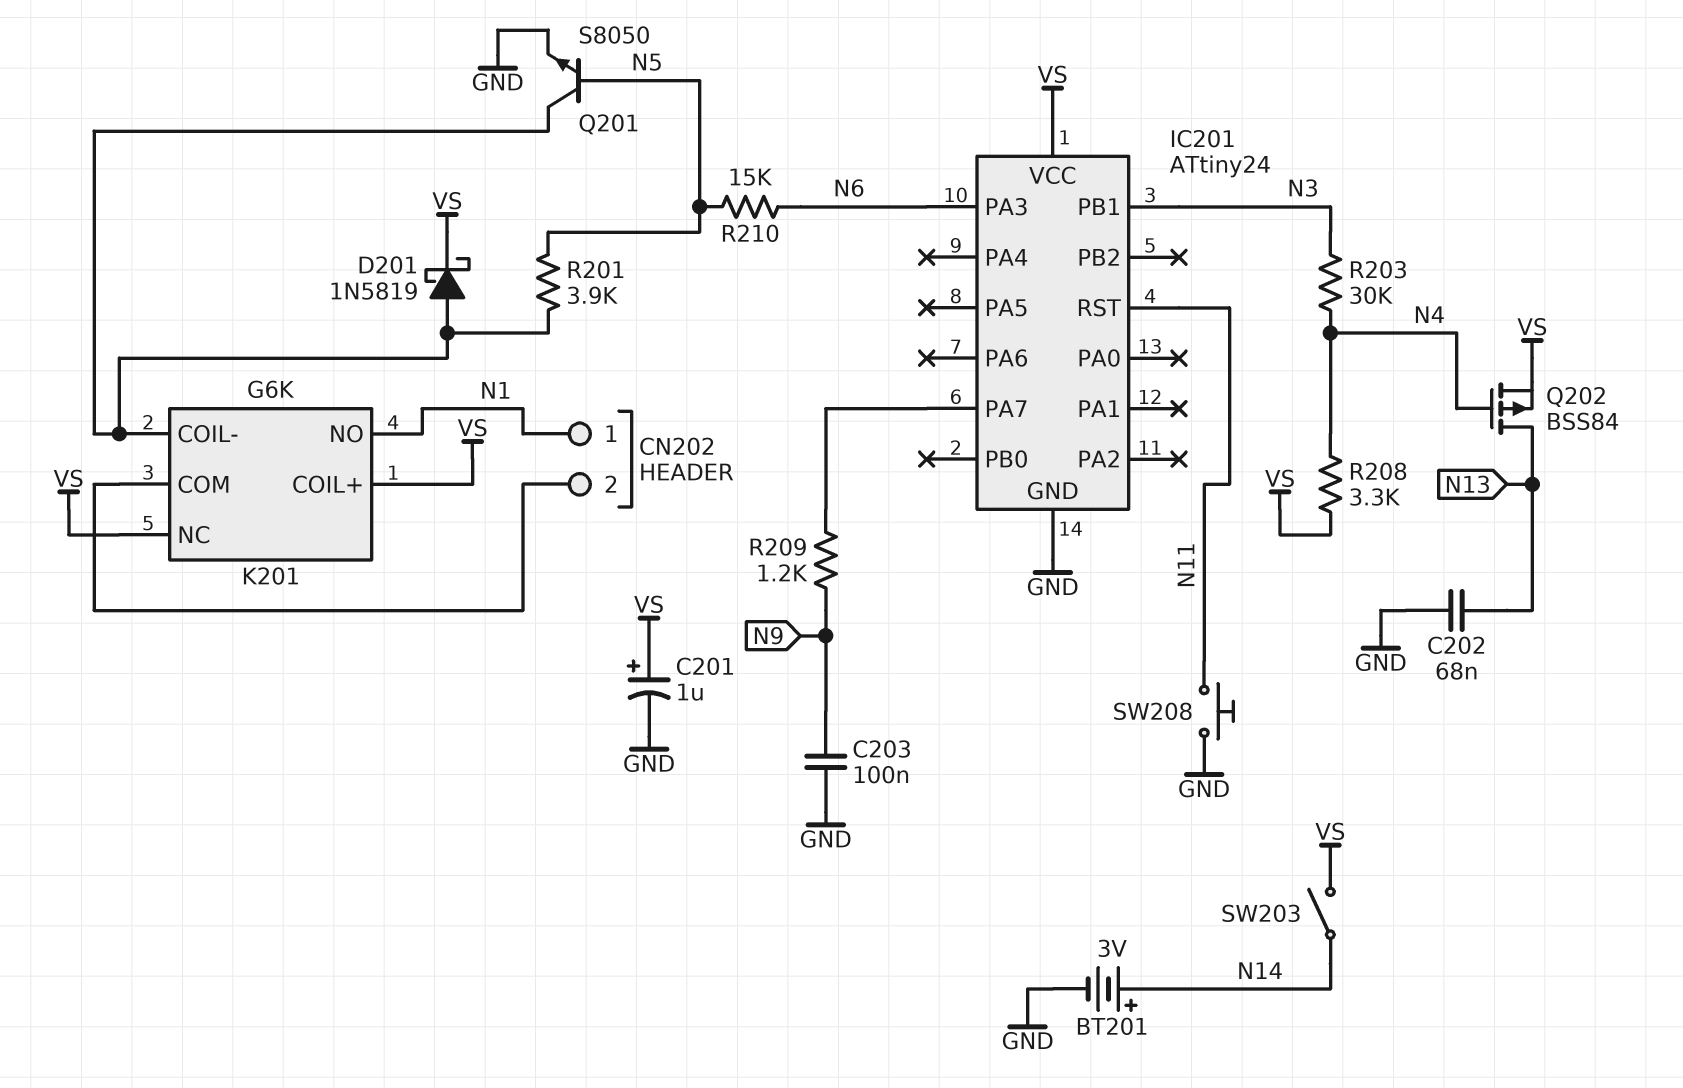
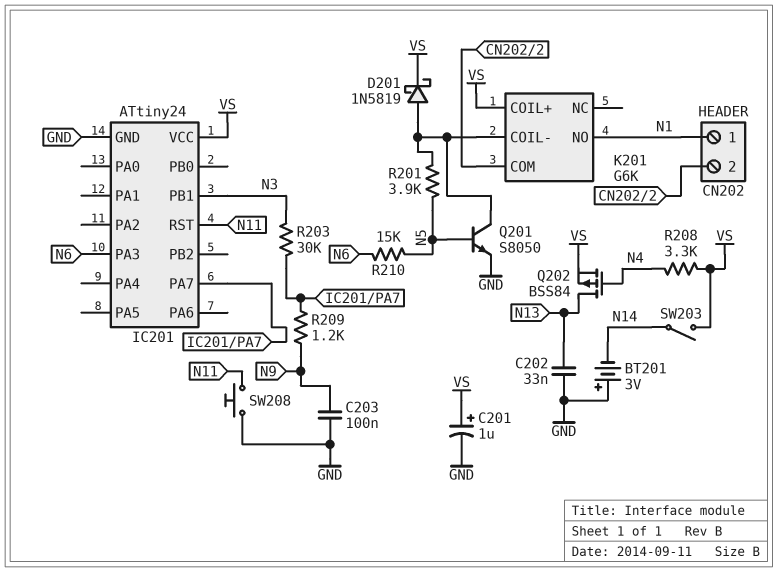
BT201: 3V (plus N14, minus GND) -> 3V (plus GND, minus N14)
C202: 68nF (GND, N13) -> 33nF (GND, N13)
K201 pin NC: VS -> none
R203: 30k (N3, N4) -> 30k (IC201/PA7, N3)

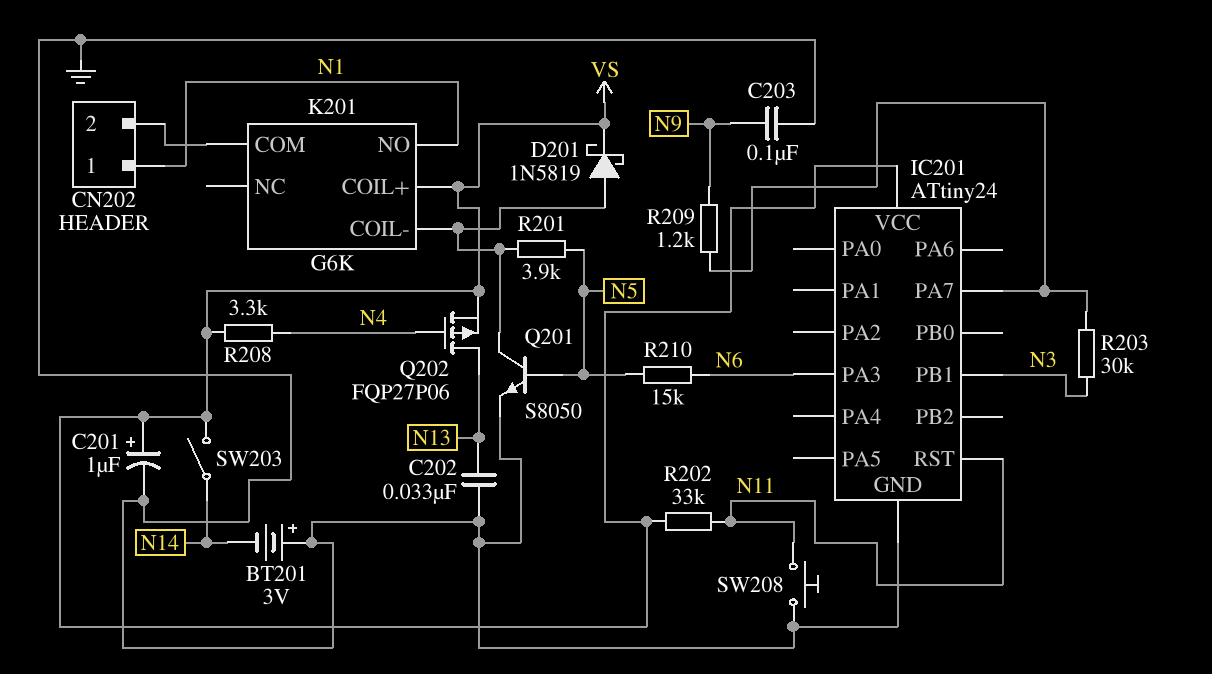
Q202: PMOS BSS84 (G N4, D N13, S VS) -> PMOS FQP27P06 (G N4, D N13, S VS)
R202: none -> 33k (N11, VS)

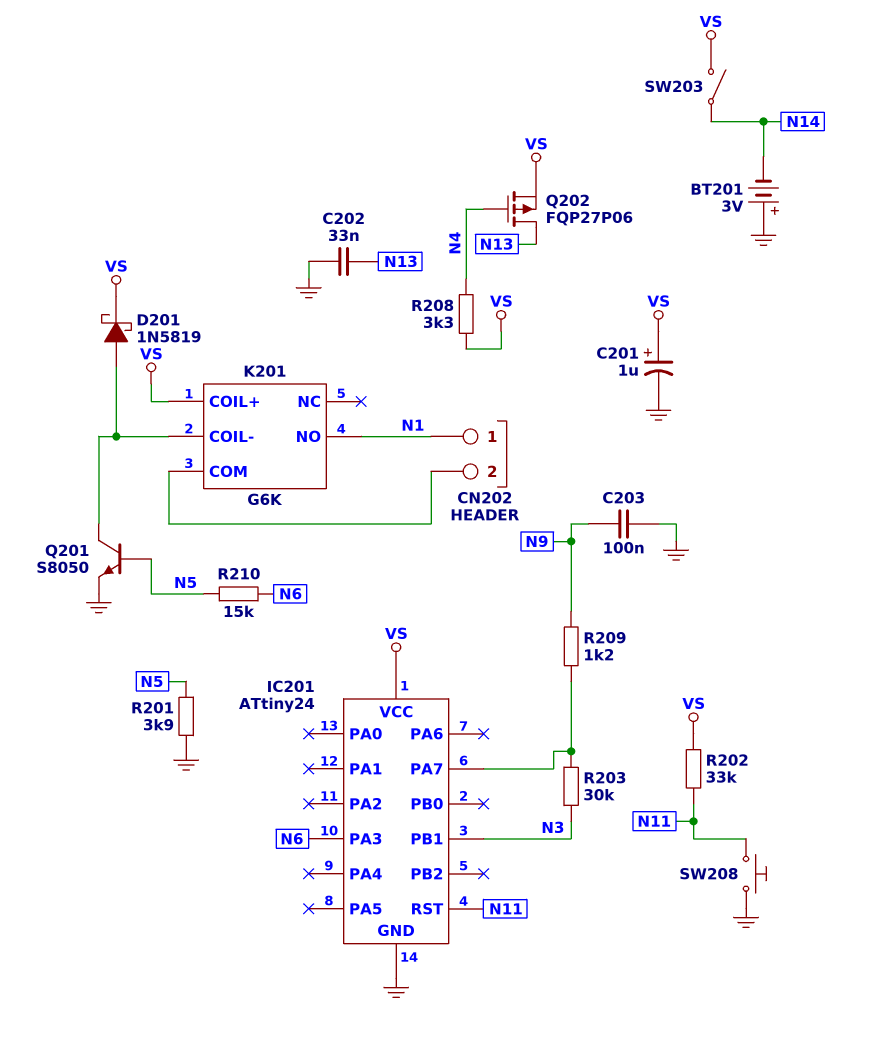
R201: 3.9k (K201/COIL-, N5) -> 3.9k (GND, N5)

